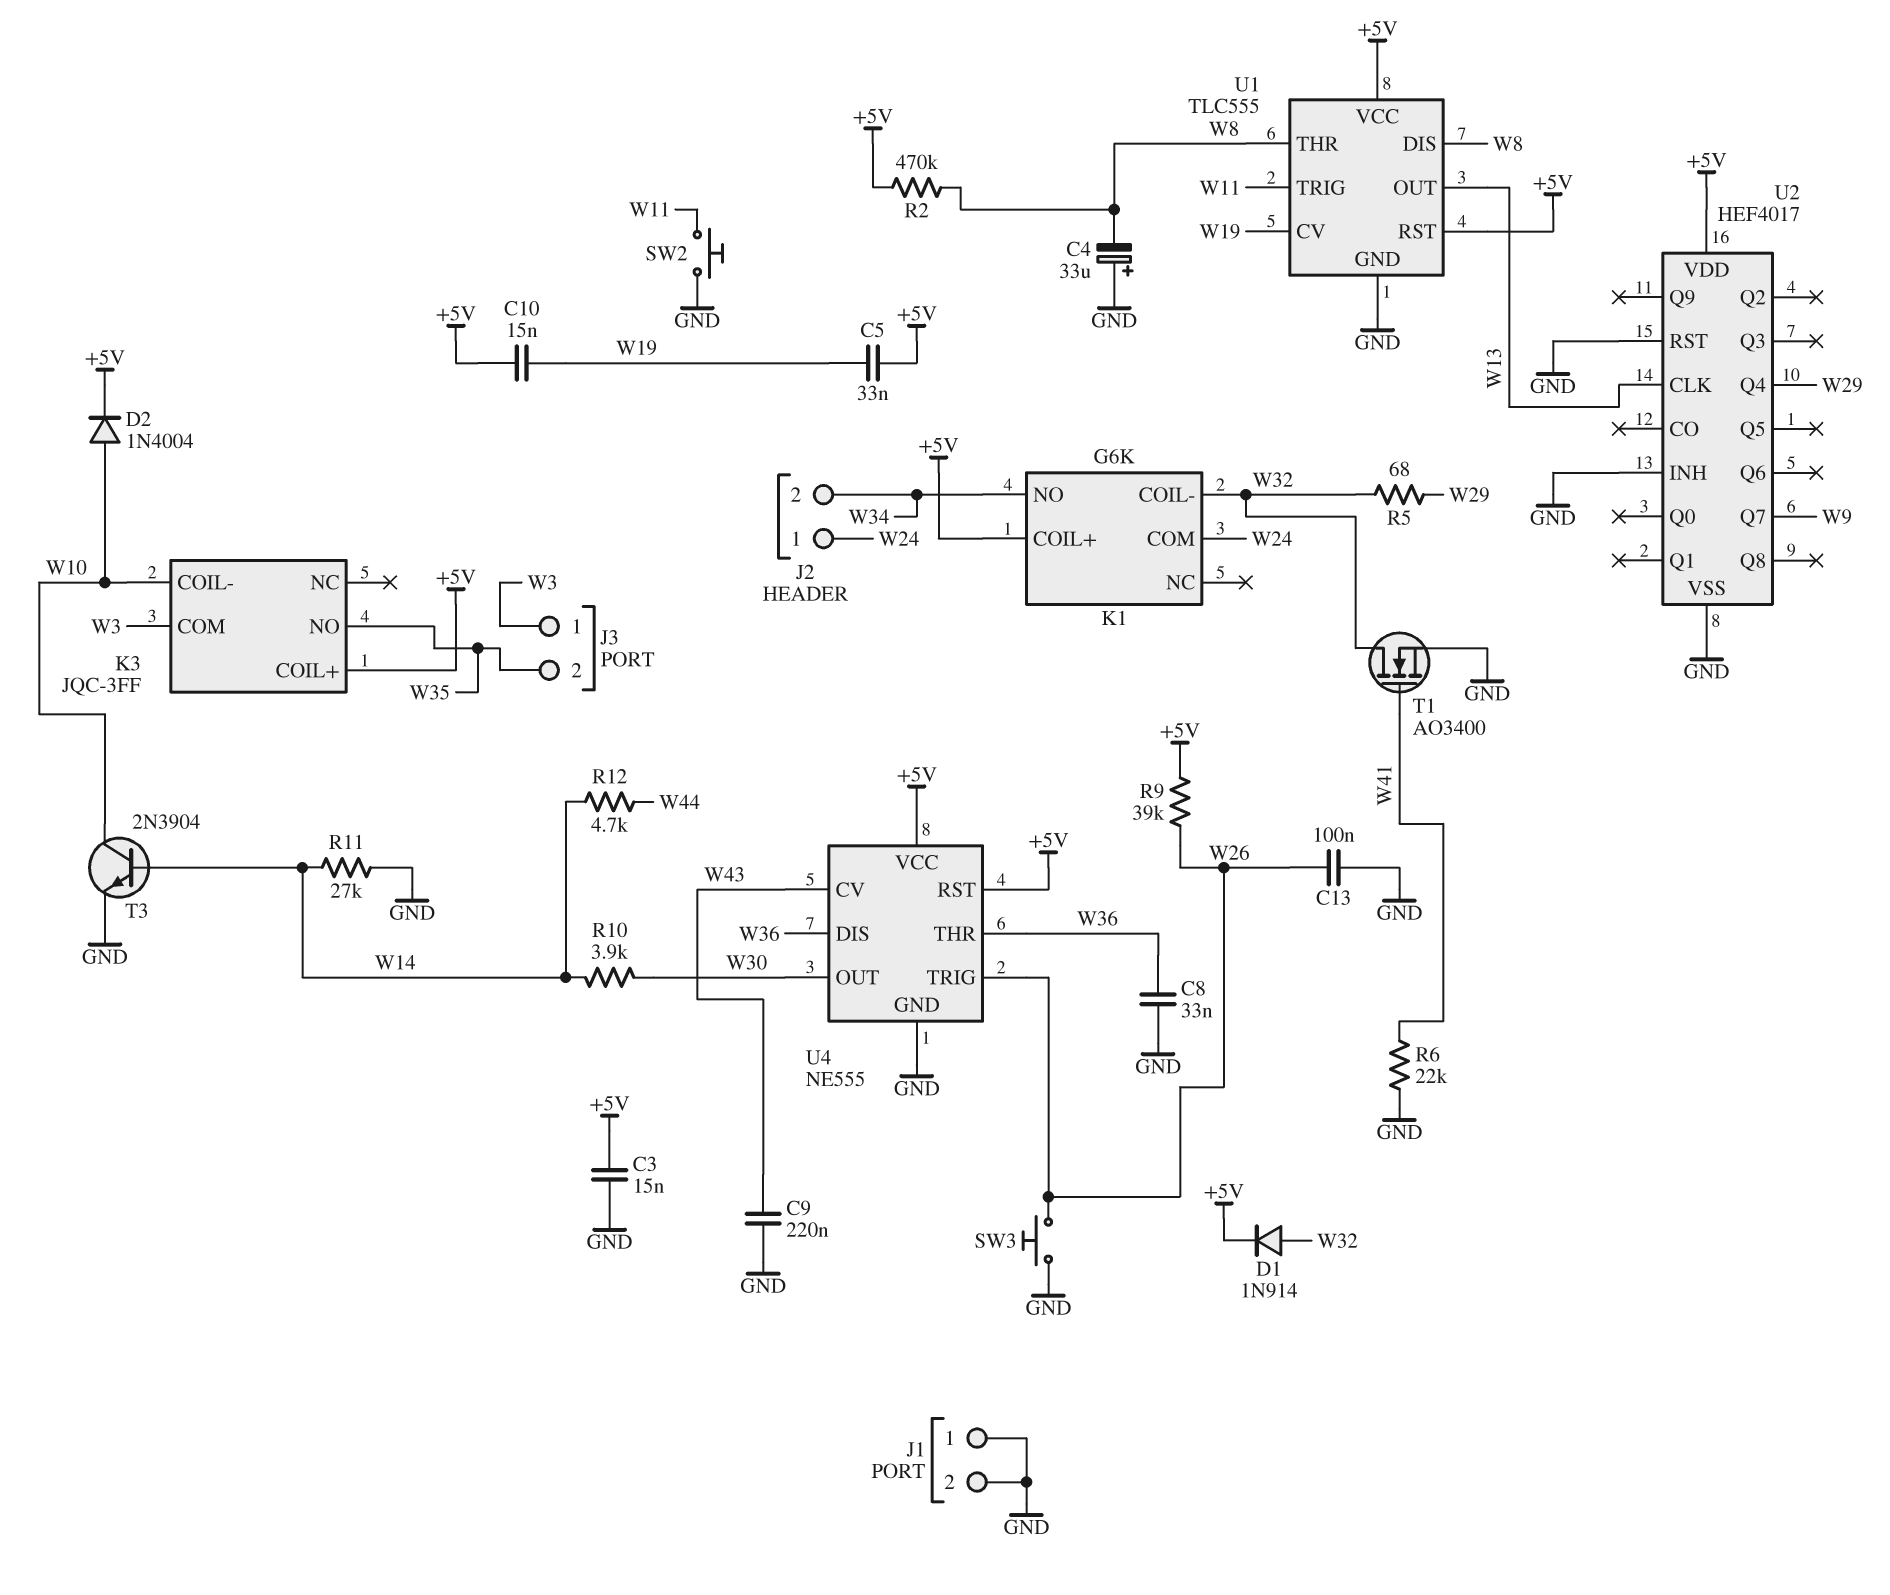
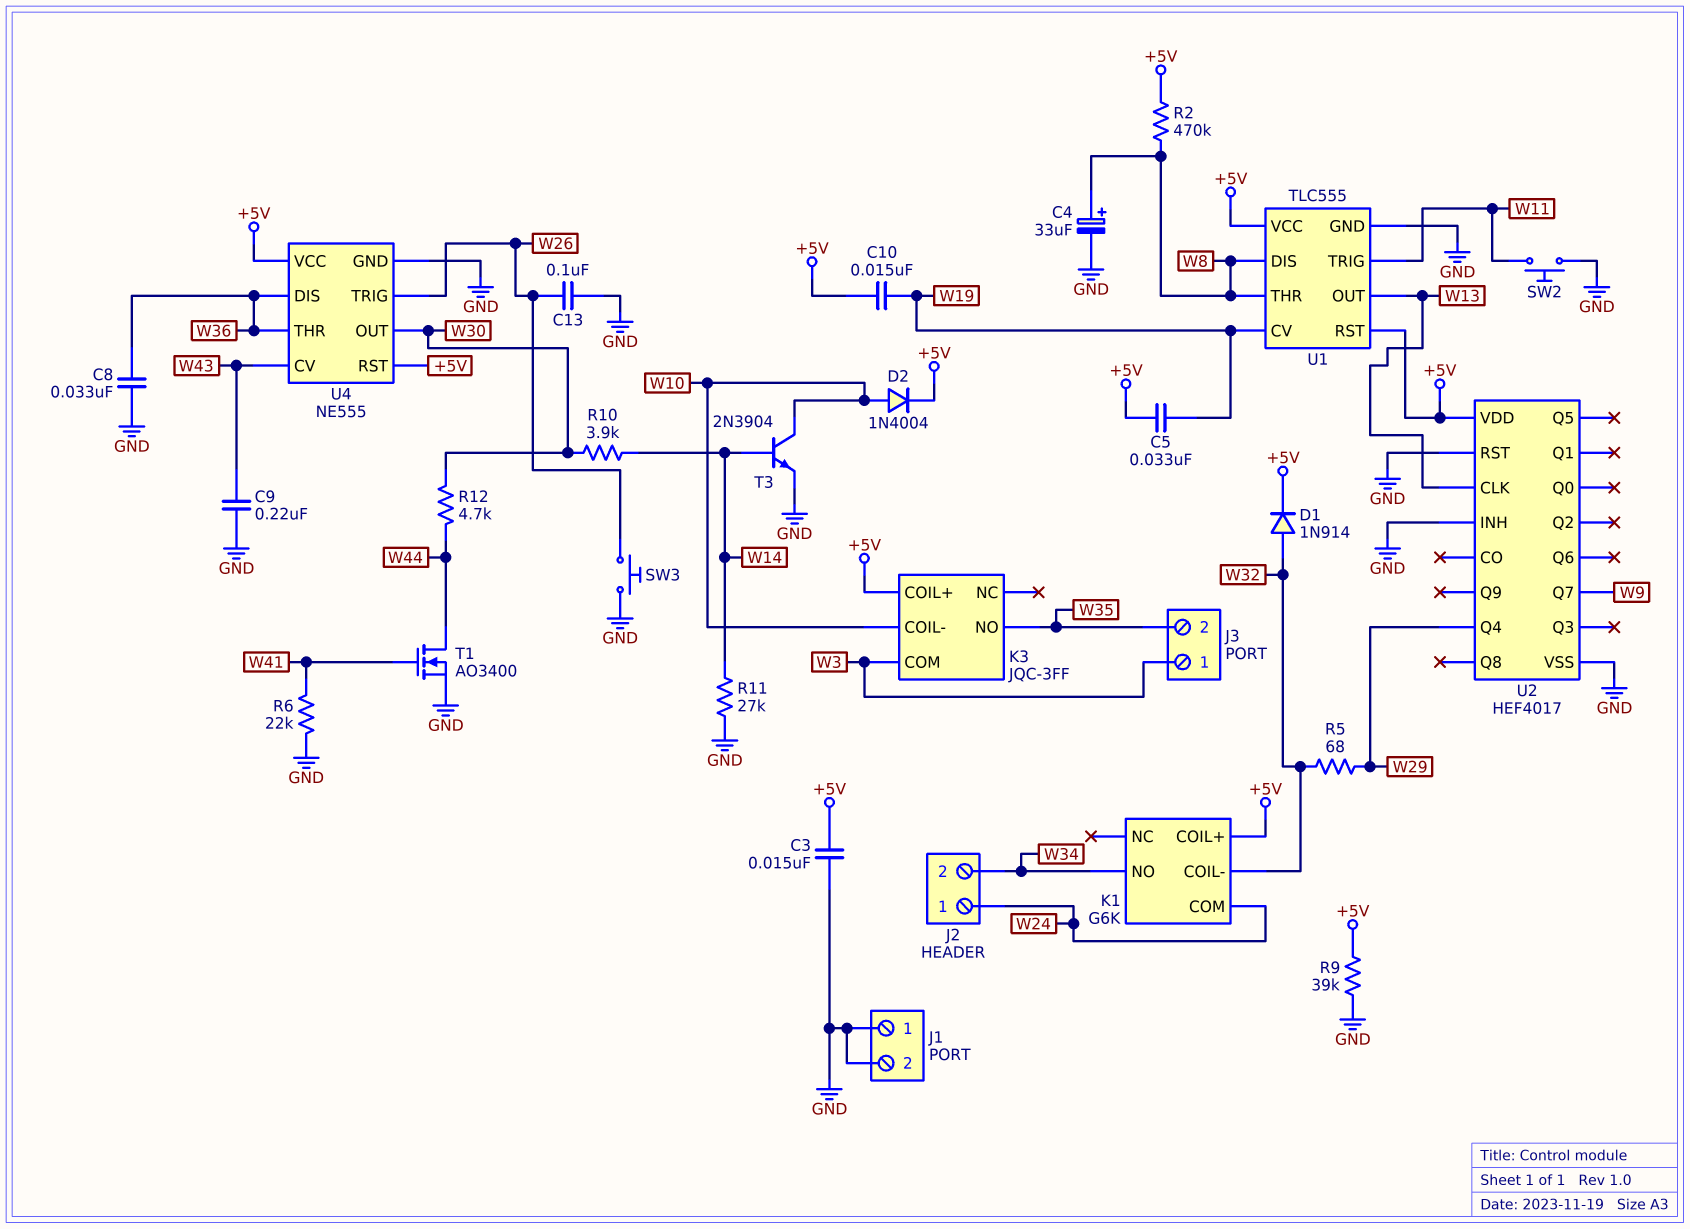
C4: 33uF (plus GND, minus W8) -> 33uF (plus W8, minus GND)
R9: 39k (+5V, W26) -> 39k (+5V, GND)
R12: 4.7k (W14, W44) -> 4.7k (W30, W44)
T1: NMOS AO3400 (G W41, D W32, S GND) -> NMOS AO3400 (G W41, D W44, S GND)

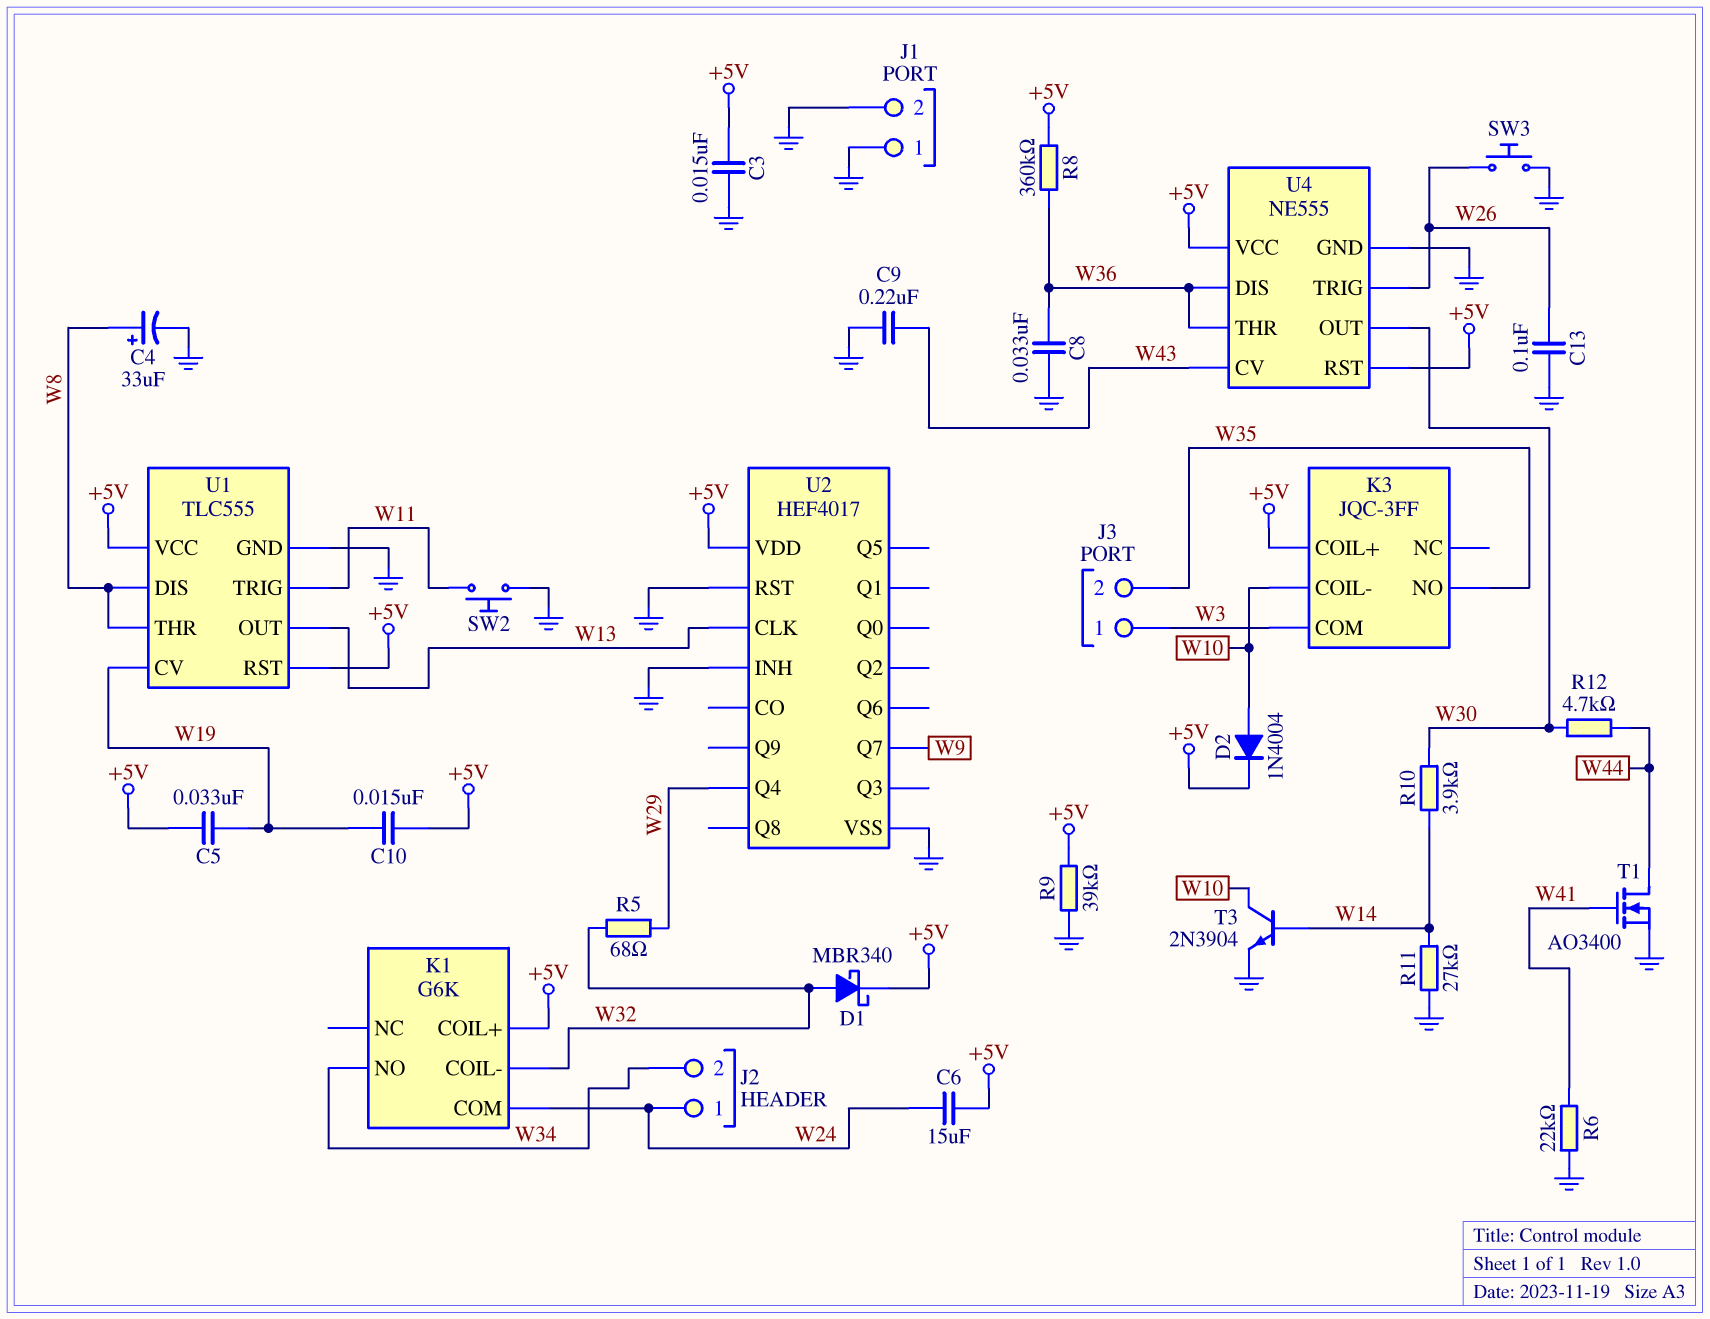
C6: none -> 15uF (+5V, W24)
D1: diode 1N914 (A W32, K +5V) -> schottky MBR340 (A W32, K +5V)
R2: 470k (+5V, W8) -> none
R8: none -> 360k (+5V, W36)

